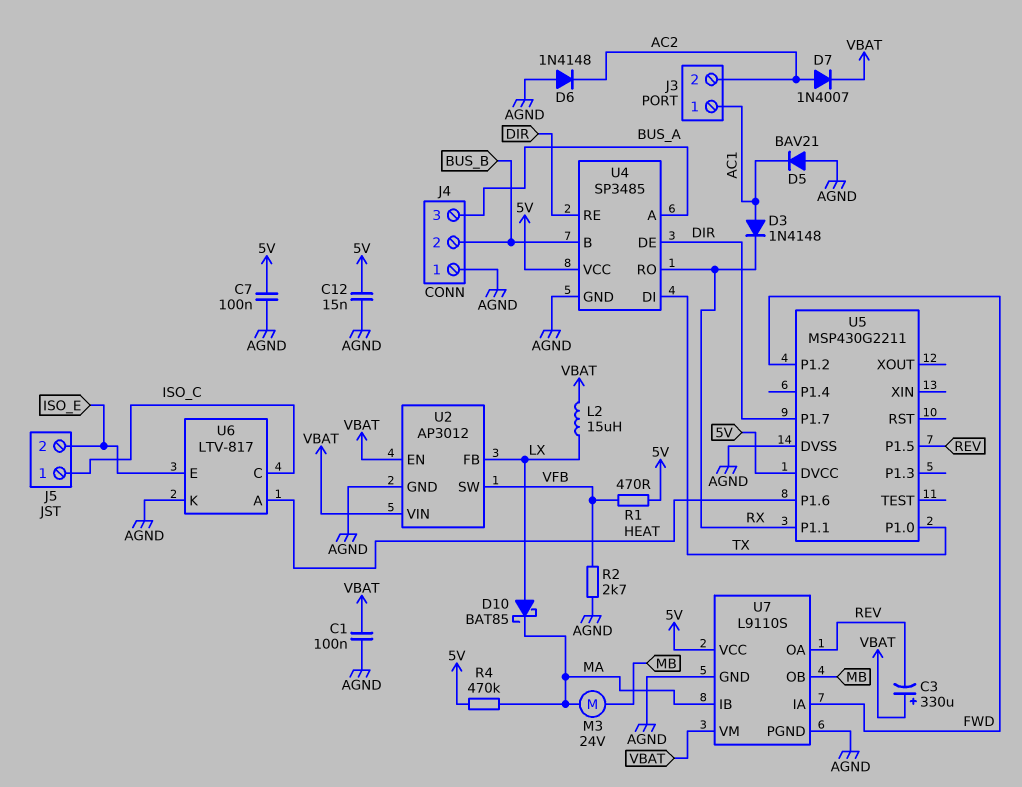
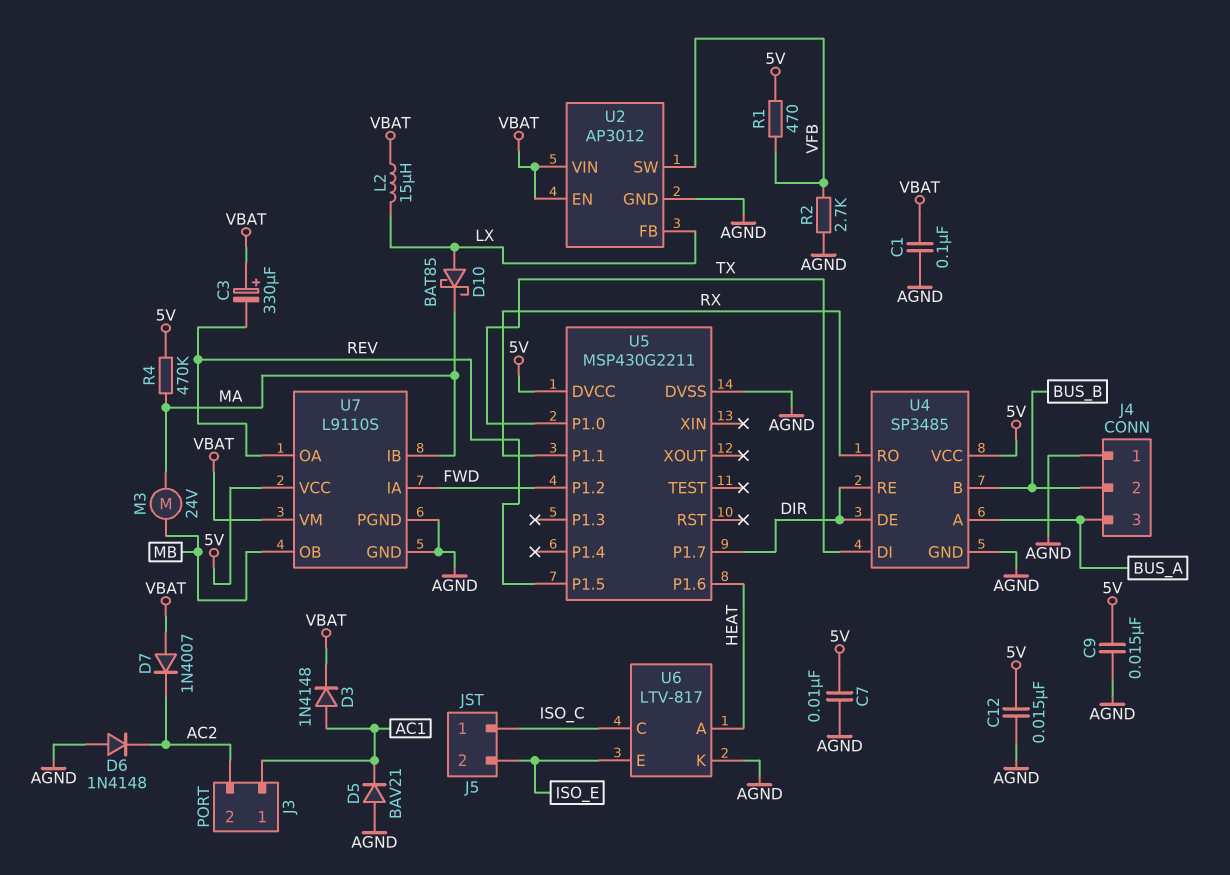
C7: 100nF (5V, AGND) -> 10nF (5V, AGND)
C9: none -> 15nF (5V, AGND)
D3: diode 1N4148 (A AC1, K RX) -> diode 1N4148 (A AC1, K VBAT)
D7: diode 1N4007 (A AC2, K VBAT) -> diode 1N4007 (A VBAT, K AC2)

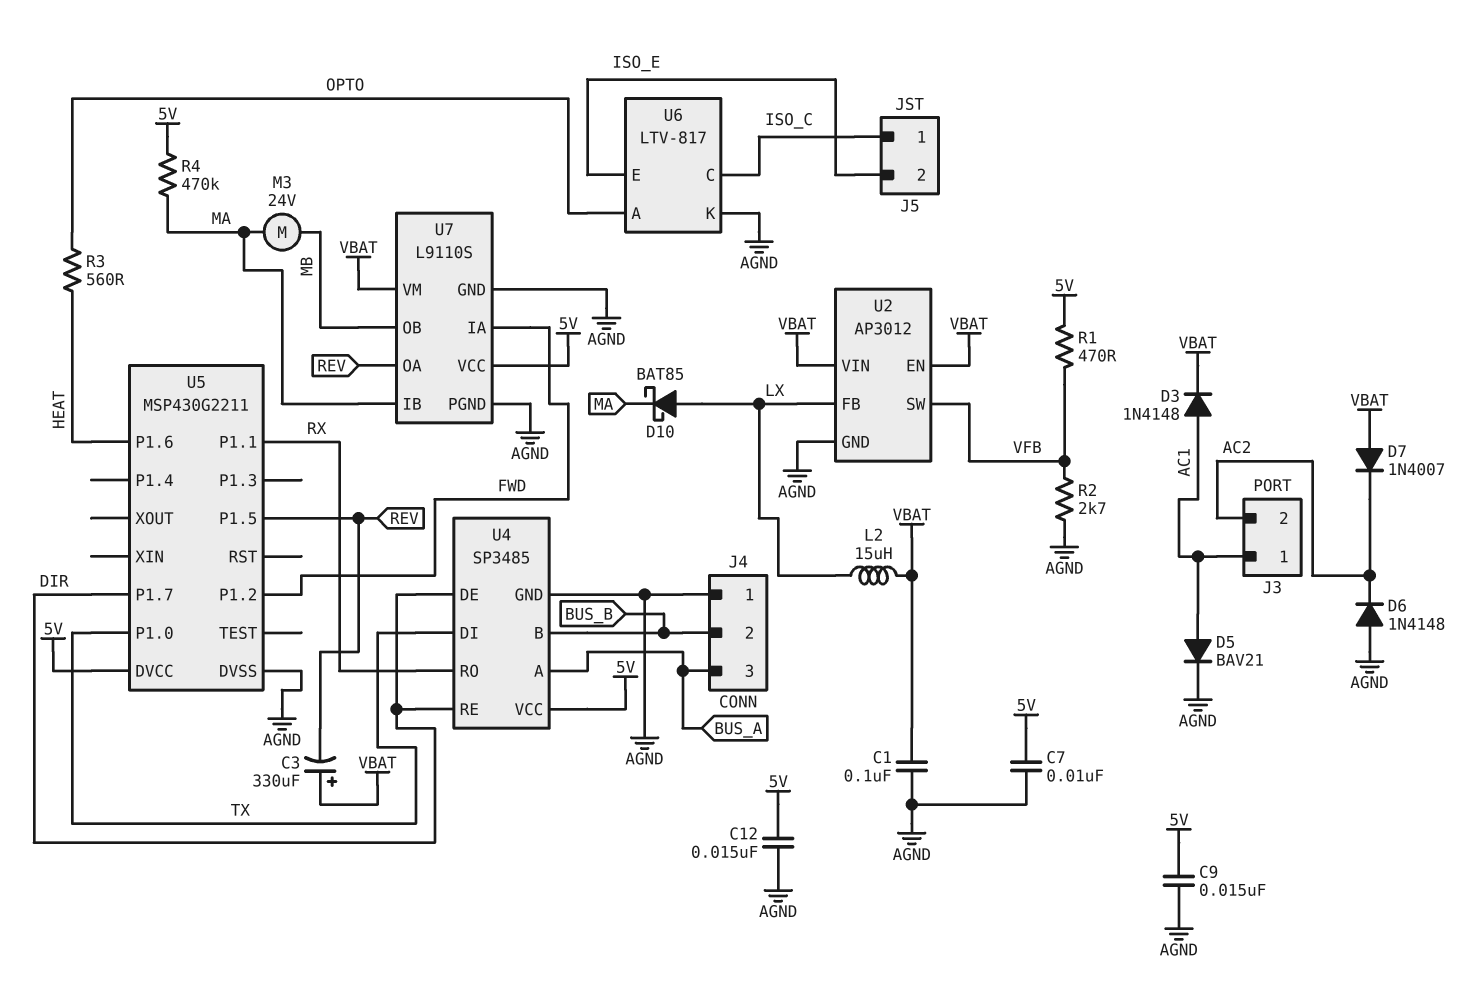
D5: diode BAV21 (A AGND, K AC1) -> diode BAV21 (A AC1, K AGND)
R3: none -> 560 (HEAT, OPTO)
U6 pin A: HEAT -> OPTO

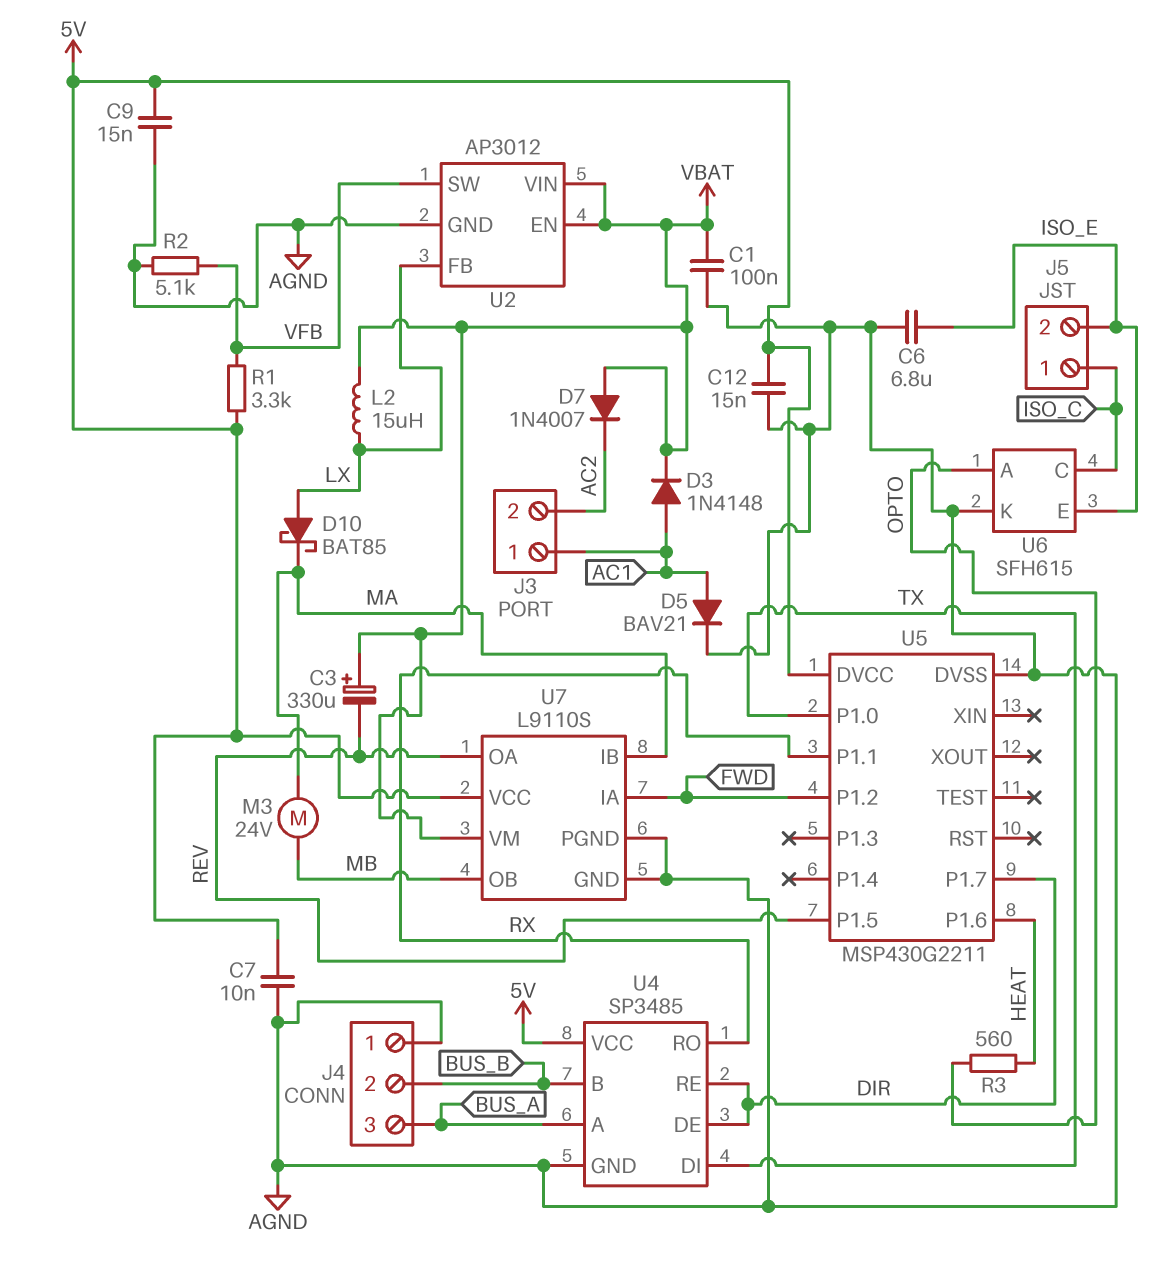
C6: none -> 6.8uF (AGND, ISO_E)
D6: diode 1N4148 (A AGND, K AC2) -> none
R1: 470 (5V, VFB) -> 3.3k (5V, VFB)
R2: 2.7k (AGND, VFB) -> 5.1k (AGND, VFB)
R4: 470k (5V, MA) -> none
U6: LTV-817 -> SFH615

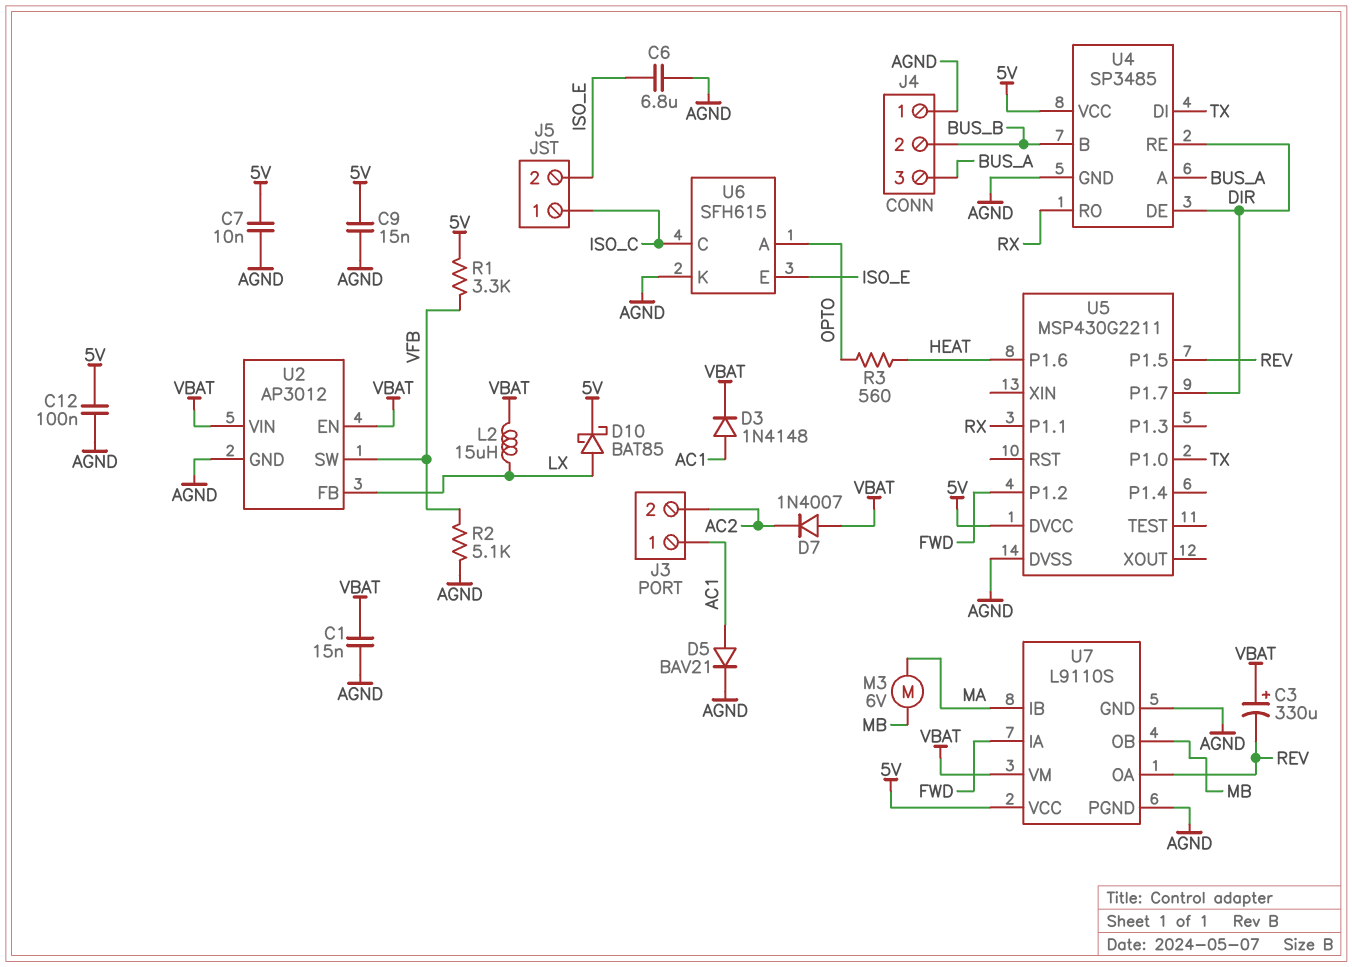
C1: 100nF (AGND, VBAT) -> 15nF (AGND, VBAT)
C12: 15nF (5V, AGND) -> 100nF (5V, AGND)
D10: schottky BAT85 (A LX, K MA) -> schottky BAT85 (A LX, K 5V)
M3: motor 24V (MA, MB) -> motor 6V (MA, MB)

